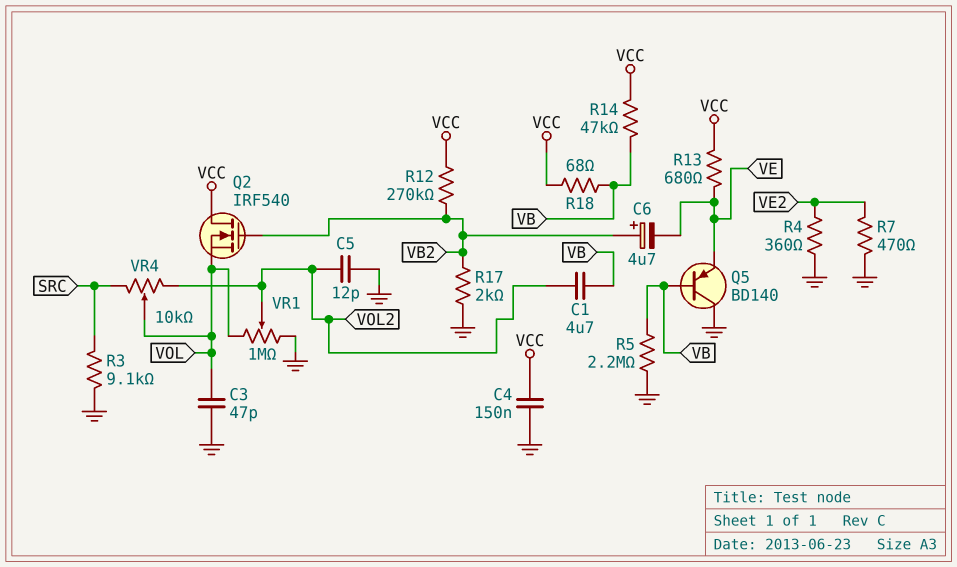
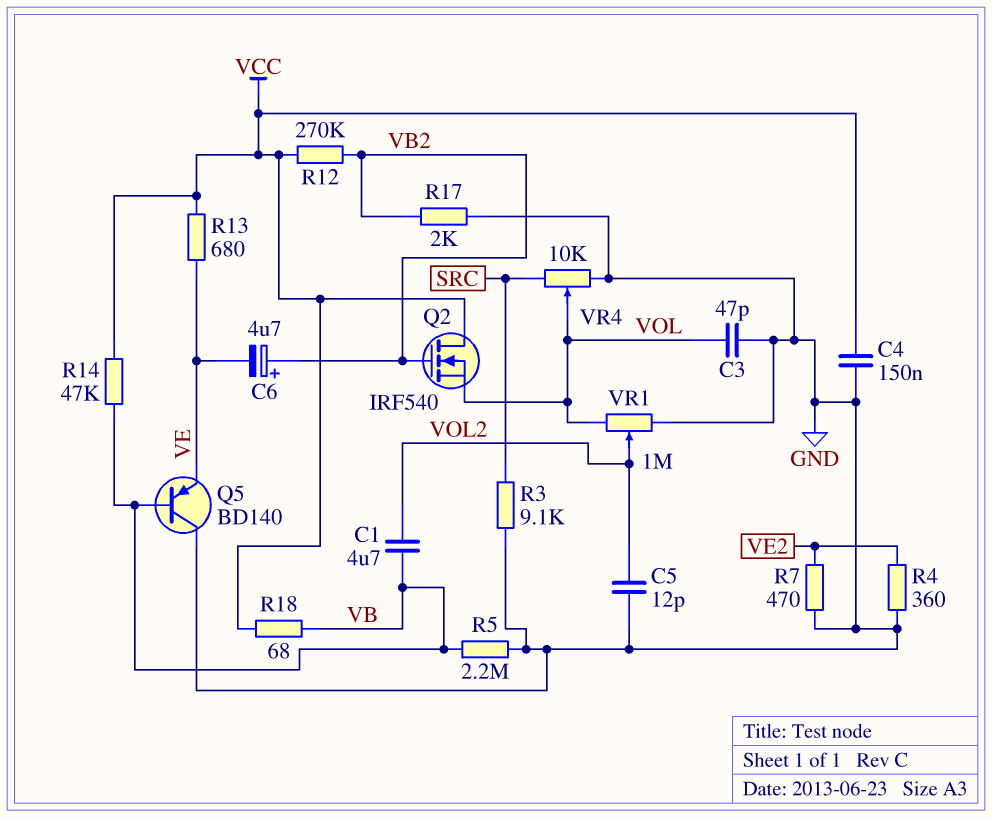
VR4: 10k (SRC, VOL2, wiper VOL) -> 10k (GND, SRC, wiper VOL)

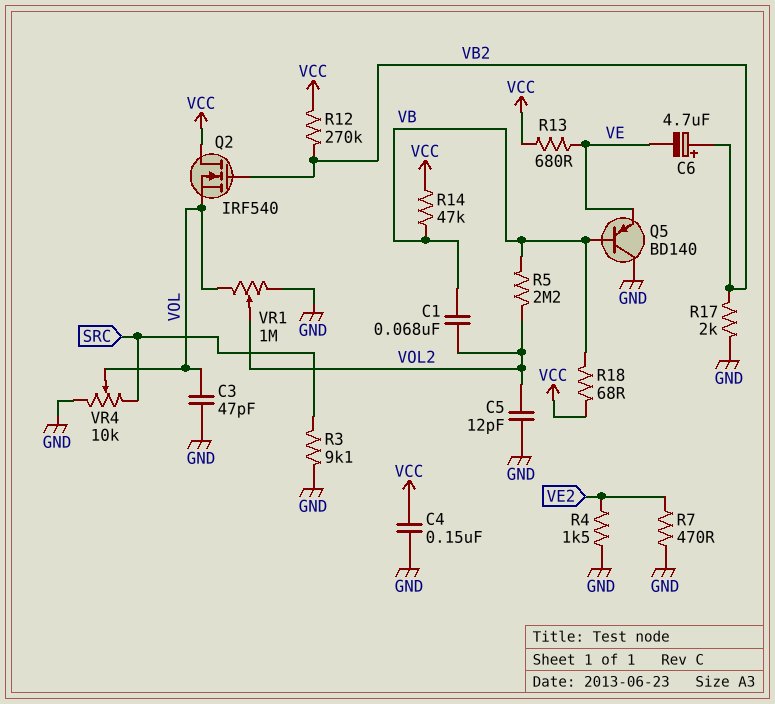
C1: 4.7uF (VB, VOL2) -> 68nF (VB, VOL2)
R4: 360 (GND, VE2) -> 1.5k (GND, VE2)
R5: 2.2M (GND, VB) -> 2.2M (VB, VOL2)

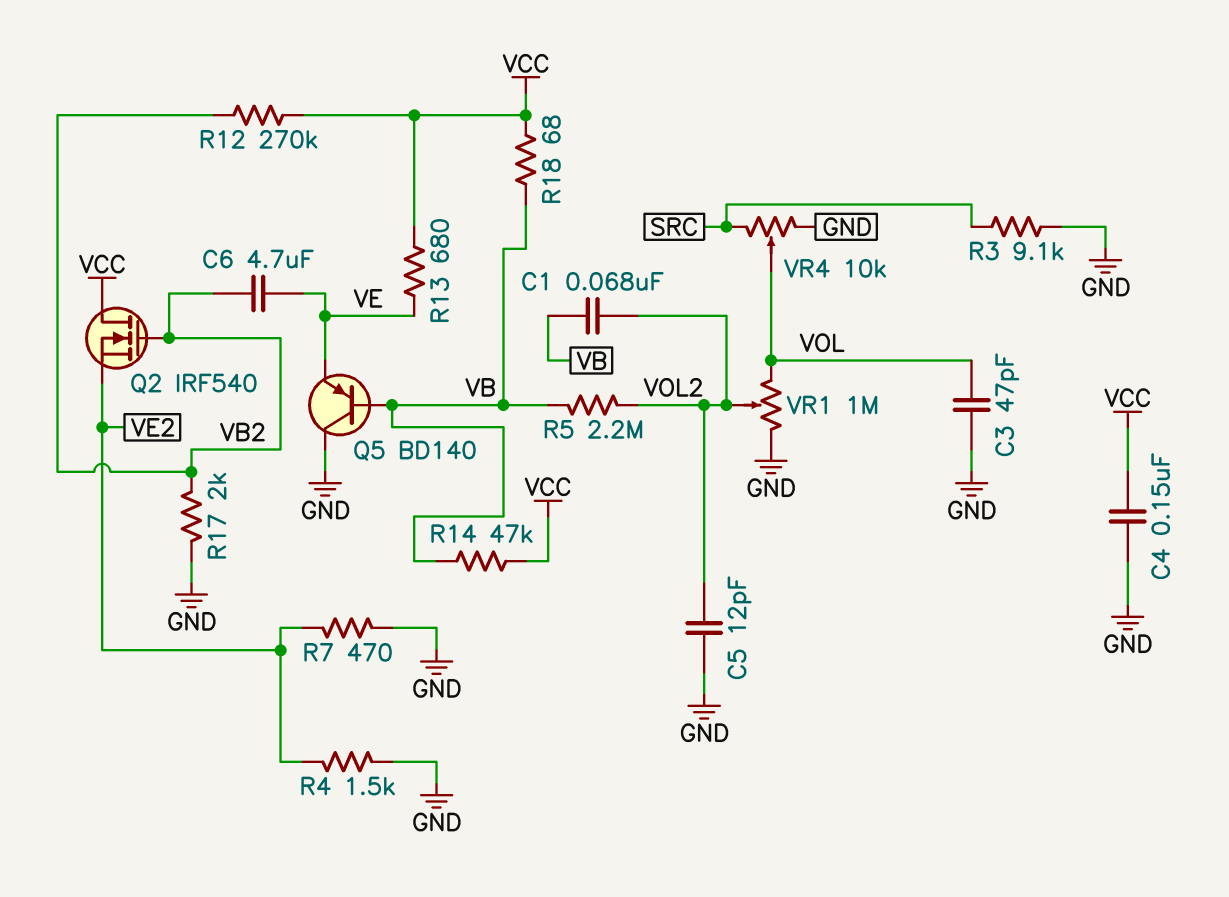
C6: 4.7uF (plus VB2, minus VE) -> 4.7uF (VB2, VE)
Q2: NMOS IRF540 (G VB2, D VCC, S VOL) -> NMOS IRF540 (G VB2, D VCC, S VE2)

